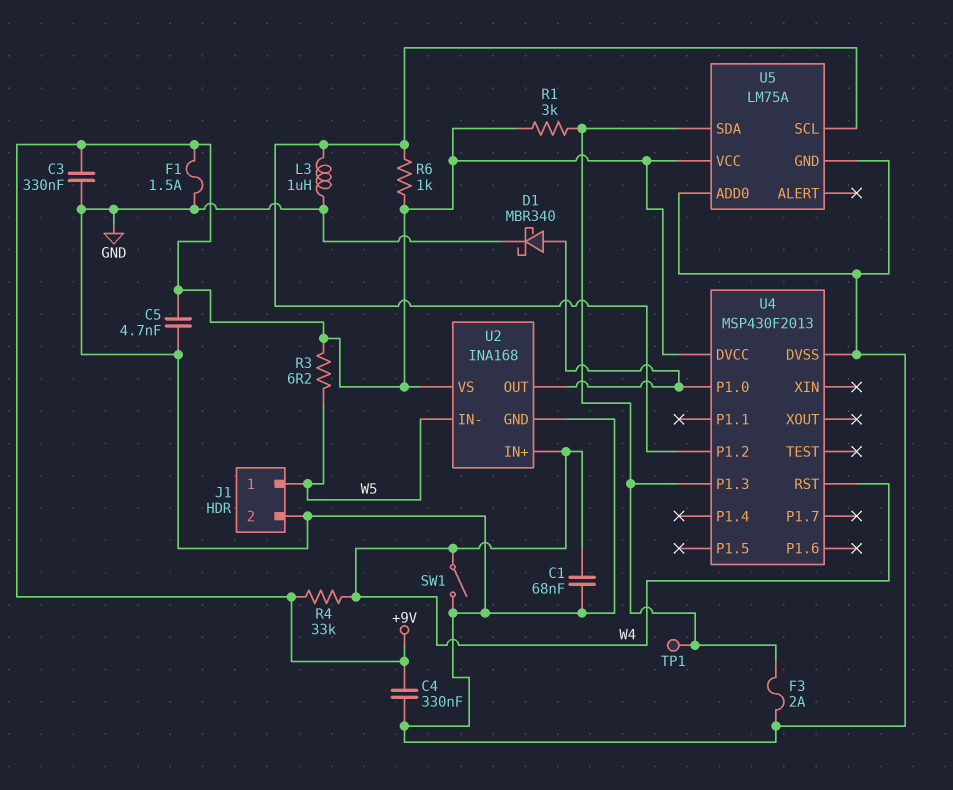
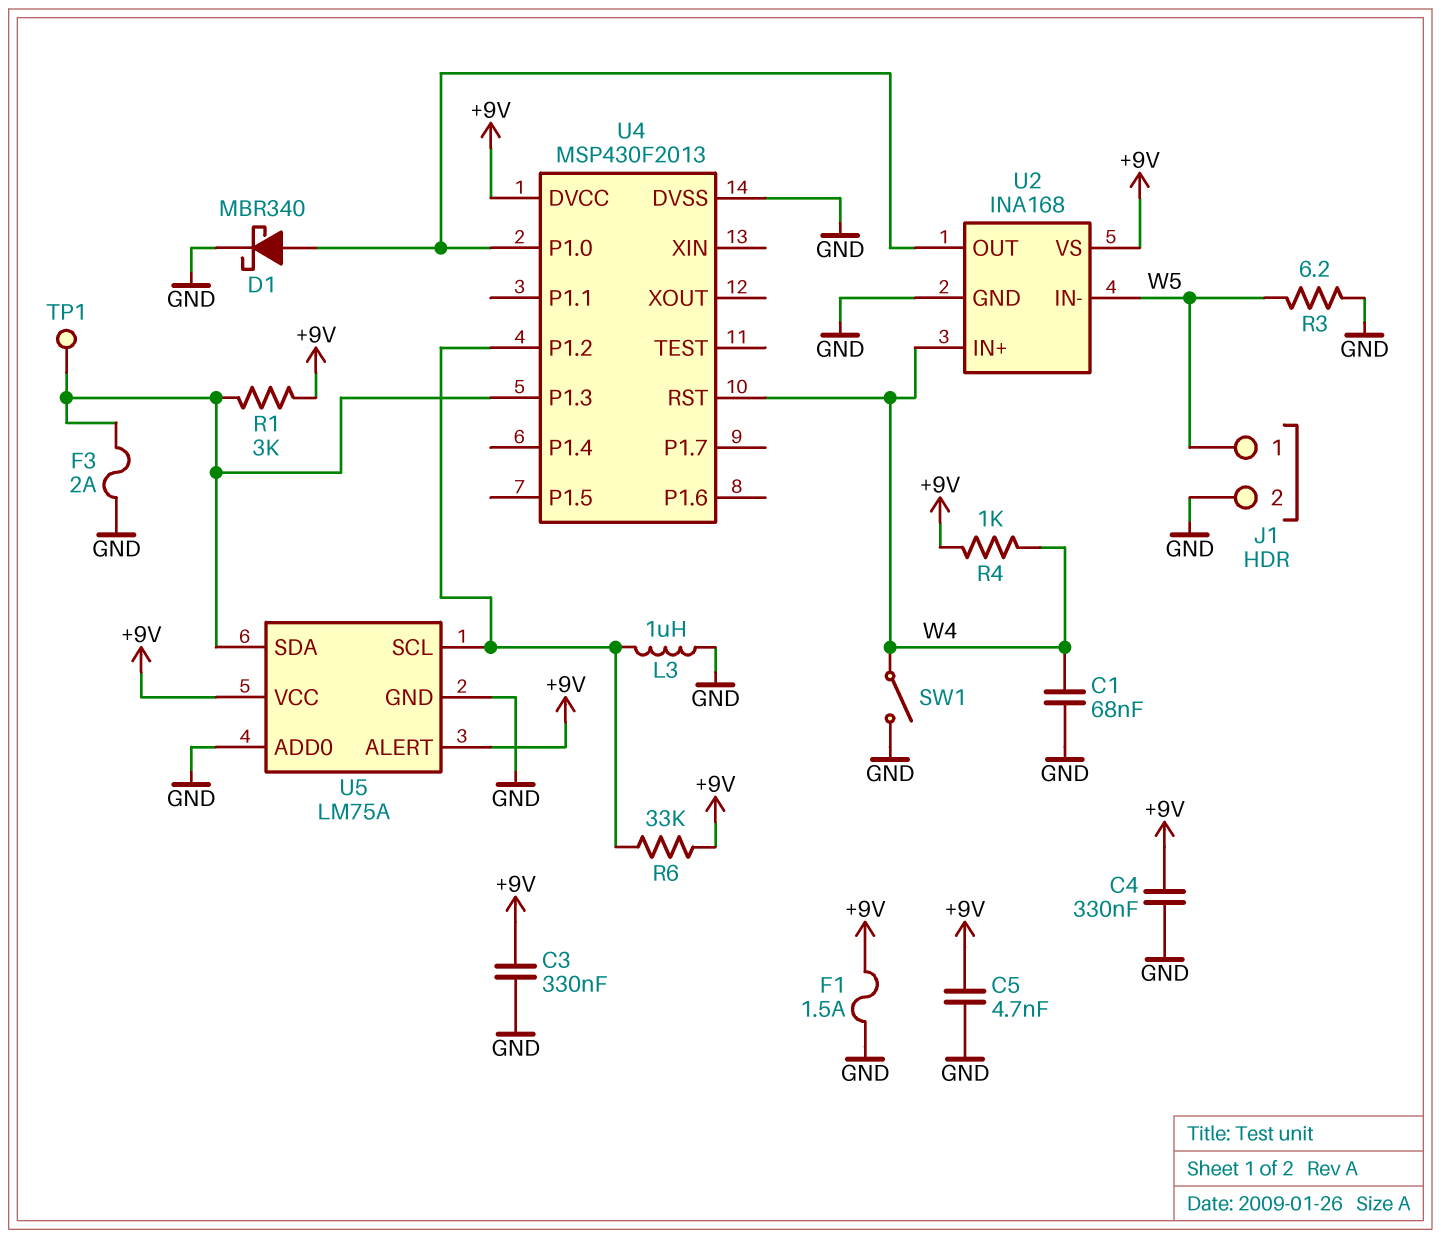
R3: 6.2 (+9V, W5) -> 6.2 (GND, W5)
R4: 33k (+9V, W4) -> 1k (+9V, W4)
R6: 1k (+9V, U4/P1.2) -> 33k (+9V, U4/P1.2)
U5 pin ALERT: none -> +9V

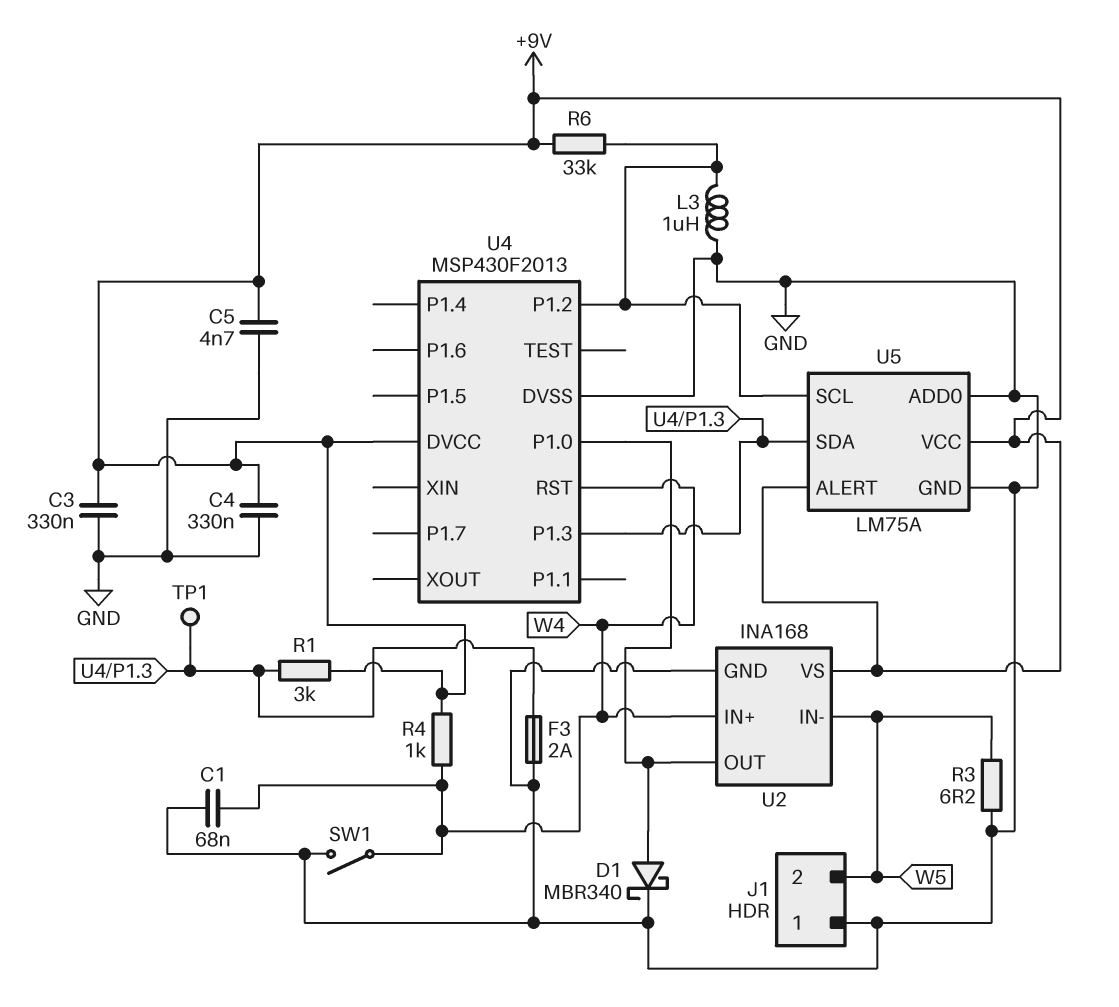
F1: 1.5A (+9V, GND) -> none
J1 pin 1: W5 -> GND
J1 pin 2: GND -> W5

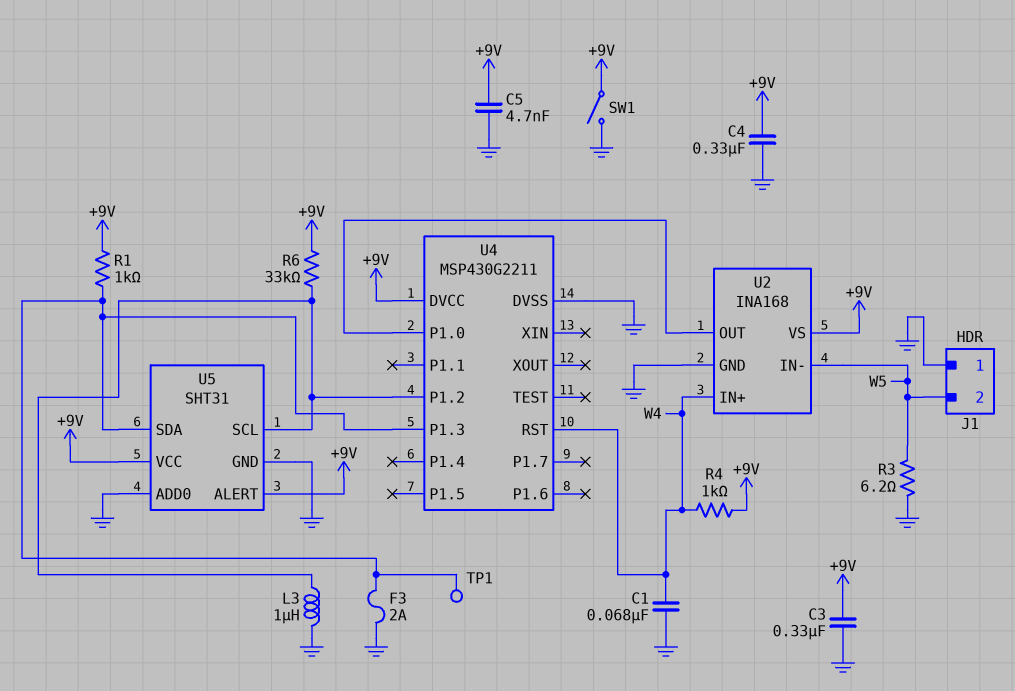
D1: schottky MBR340 (A U2/OUT, K GND) -> none
R1: 3k (+9V, U4/P1.3) -> 1k (+9V, U4/P1.3)
SW1: switch (GND, W4) -> switch (+9V, GND)
U4: MSP430F2013 -> MSP430G2211
U5: LM75A -> SHT31

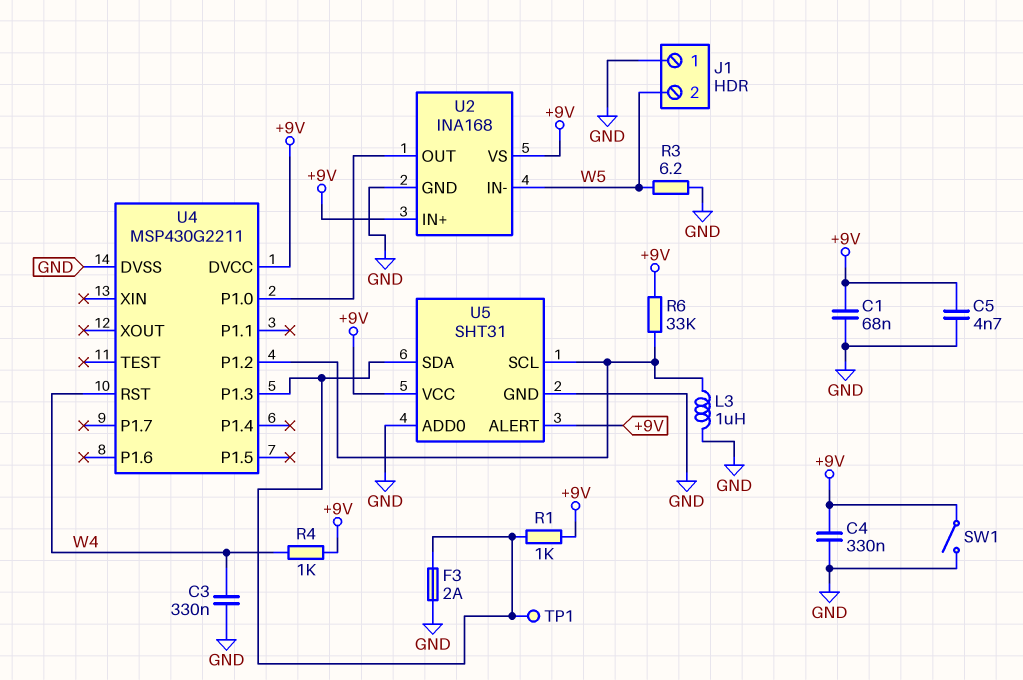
C1: 68nF (GND, W4) -> 68nF (+9V, GND)
C3: 330nF (+9V, GND) -> 330nF (GND, W4)
U2 pin IN+: W4 -> +9V

